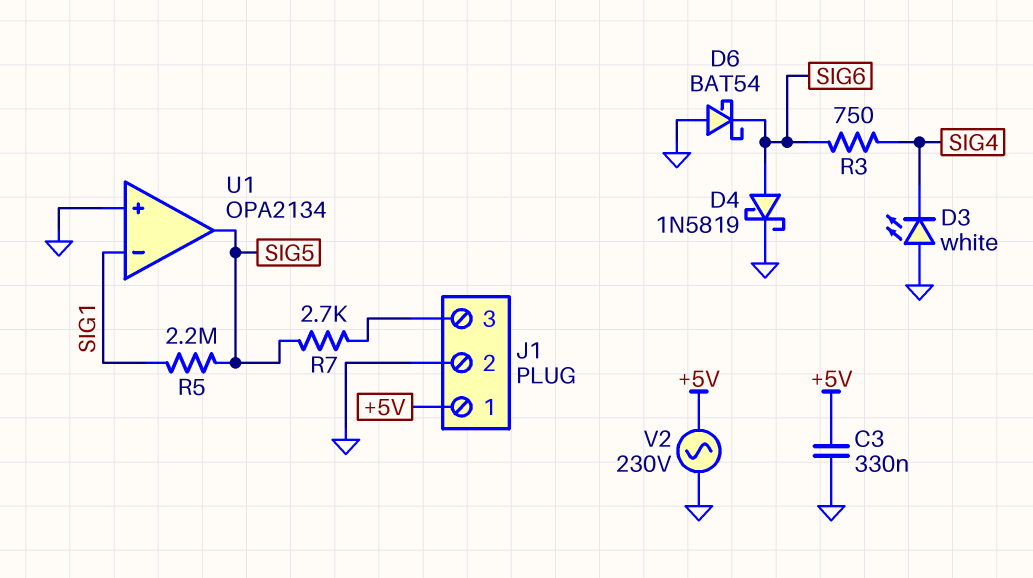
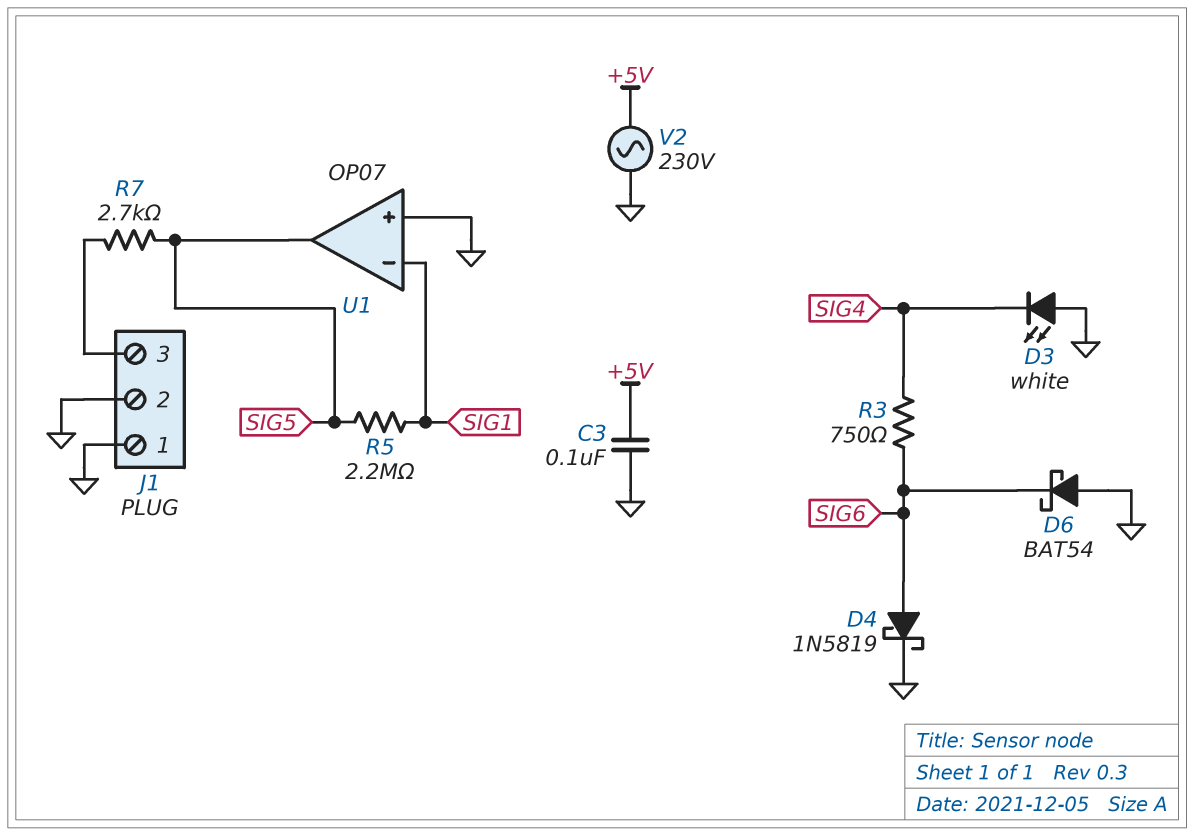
C3: 330nF (+5V, GND) -> 100nF (+5V, GND)
J1 pin 1: +5V -> GND
U1: OPA2134 -> OP07

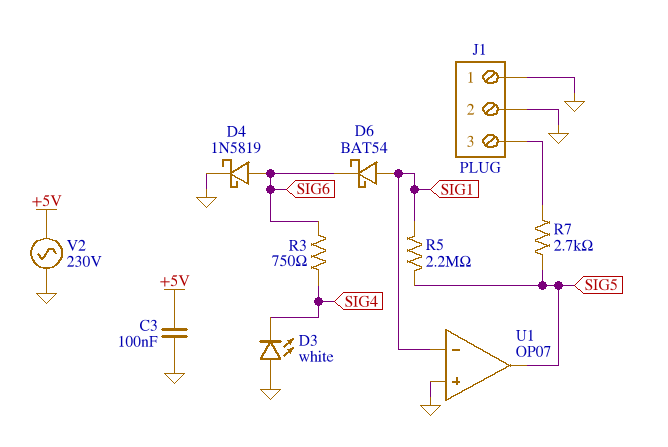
D6: schottky BAT54 (A GND, K SIG6) -> schottky BAT54 (A SIG1, K SIG6)

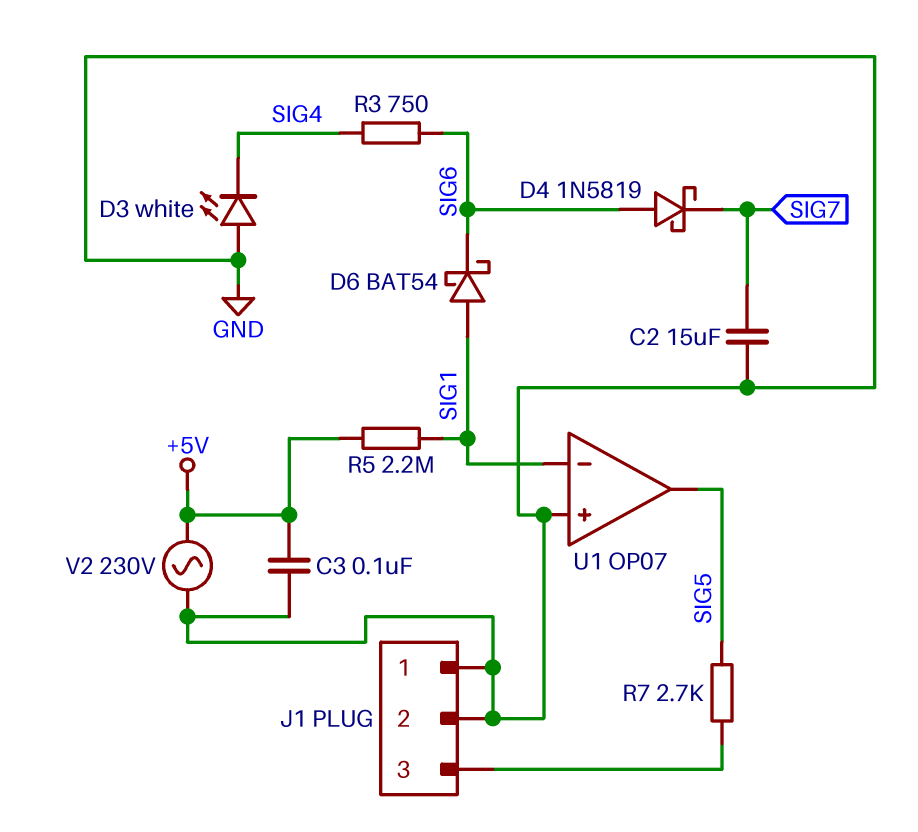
C2: none -> 15uF (GND, SIG7)
D4: schottky 1N5819 (A SIG6, K GND) -> schottky 1N5819 (A SIG6, K SIG7)
R5: 2.2M (SIG1, SIG5) -> 2.2M (+5V, SIG1)

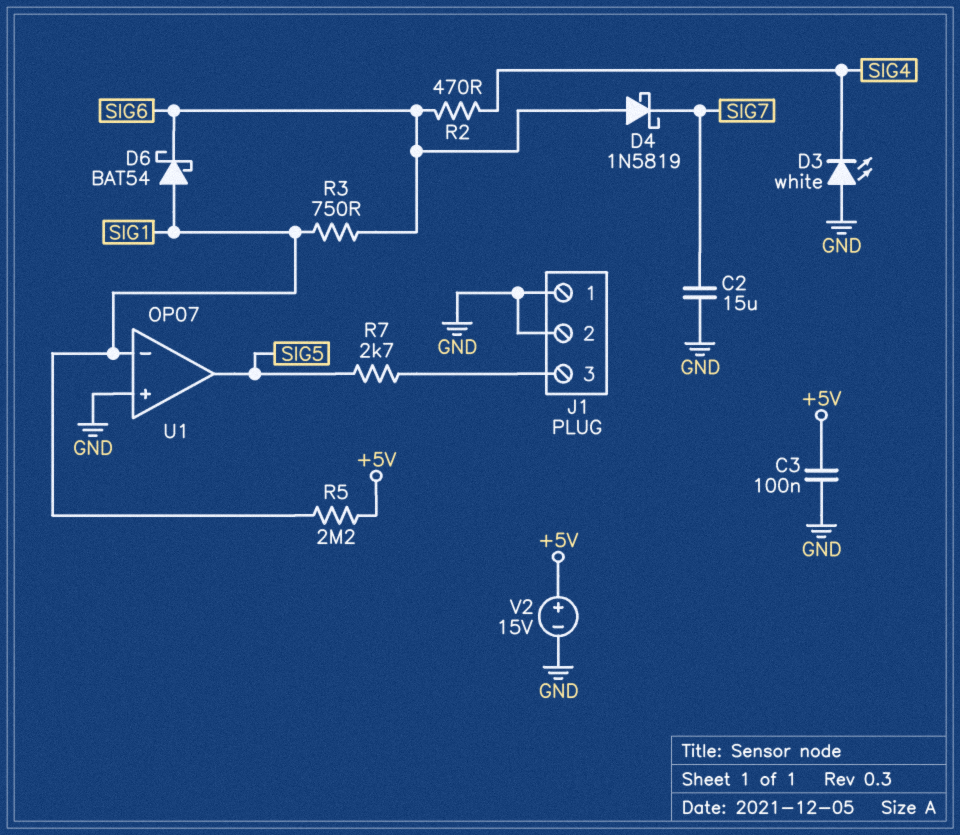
R2: none -> 470 (SIG4, SIG6)
R3: 750 (SIG4, SIG6) -> 750 (SIG1, SIG6)
V2: AC 230V (+5V, GND) -> 15V (plus +5V, minus GND)

